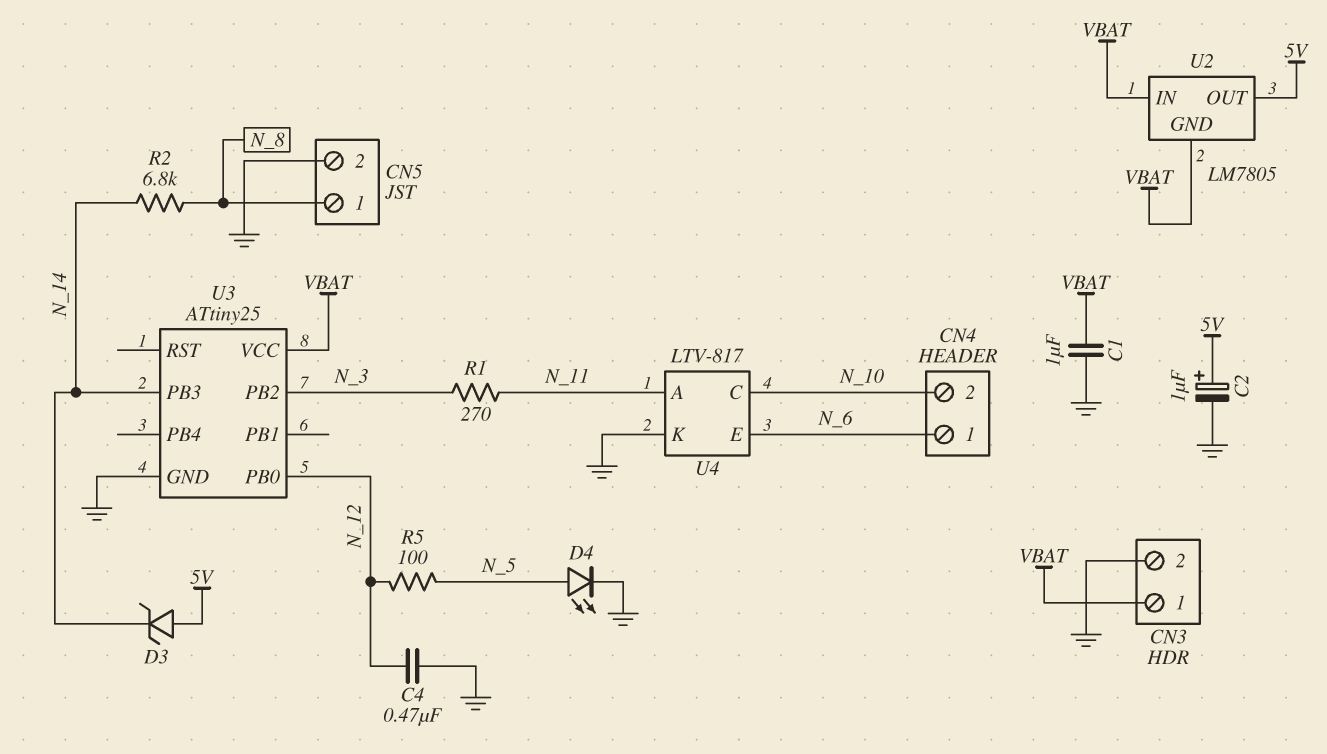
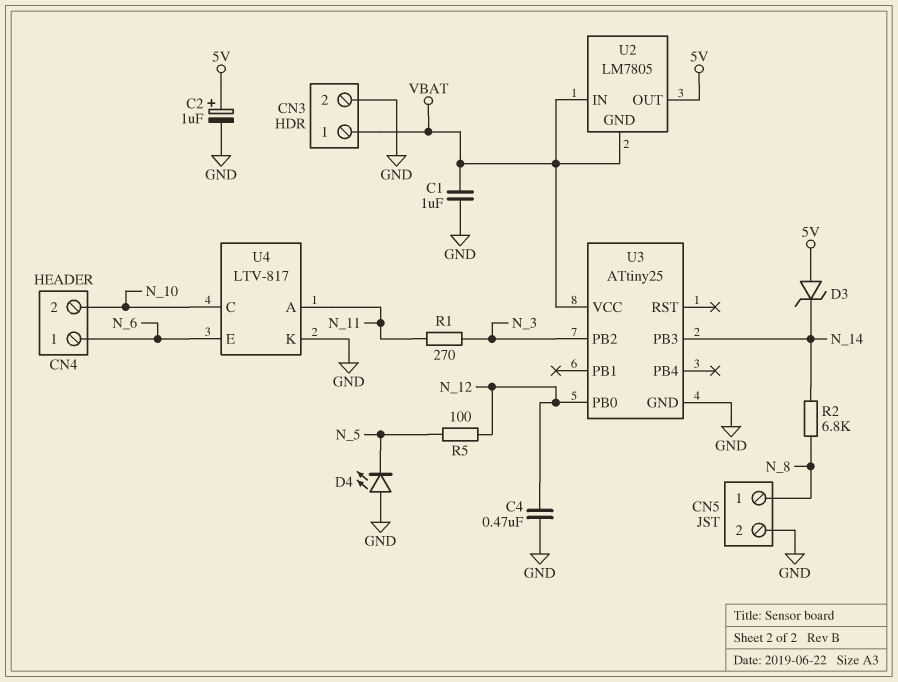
D4: LED (A N_5, K GND) -> LED (A GND, K N_5)

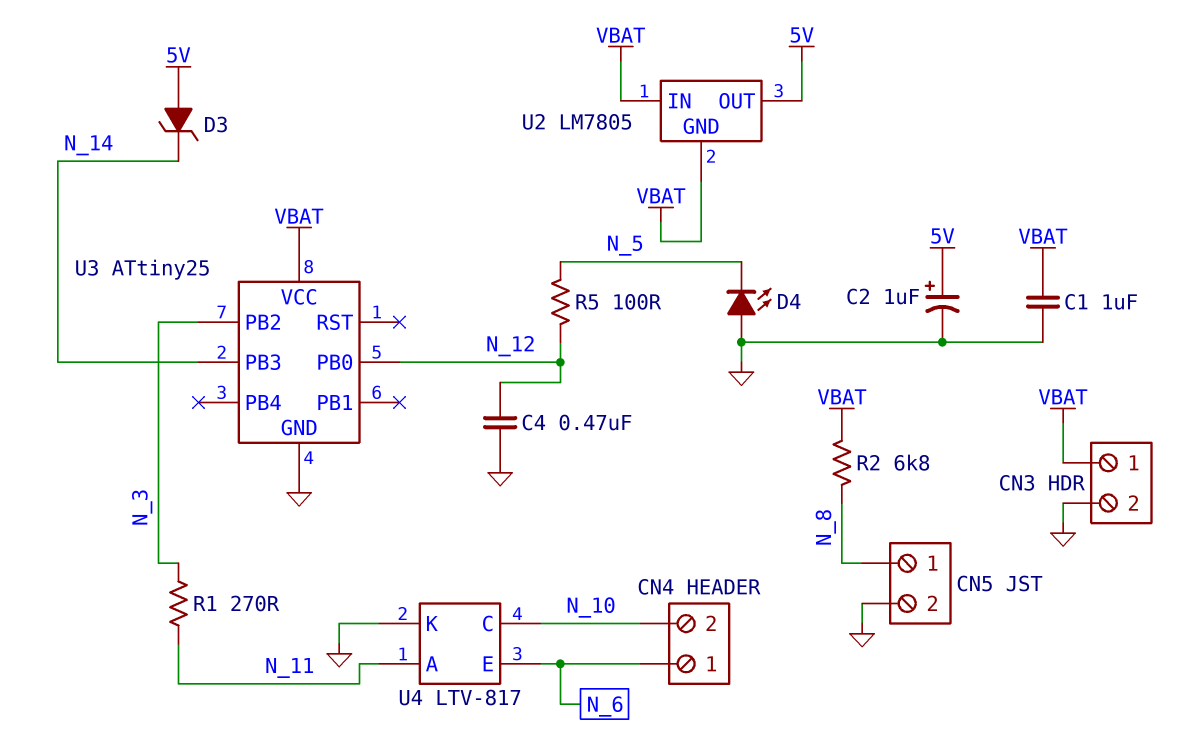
R2: 6.8k (N_8, N_14) -> 6.8k (N_8, VBAT)

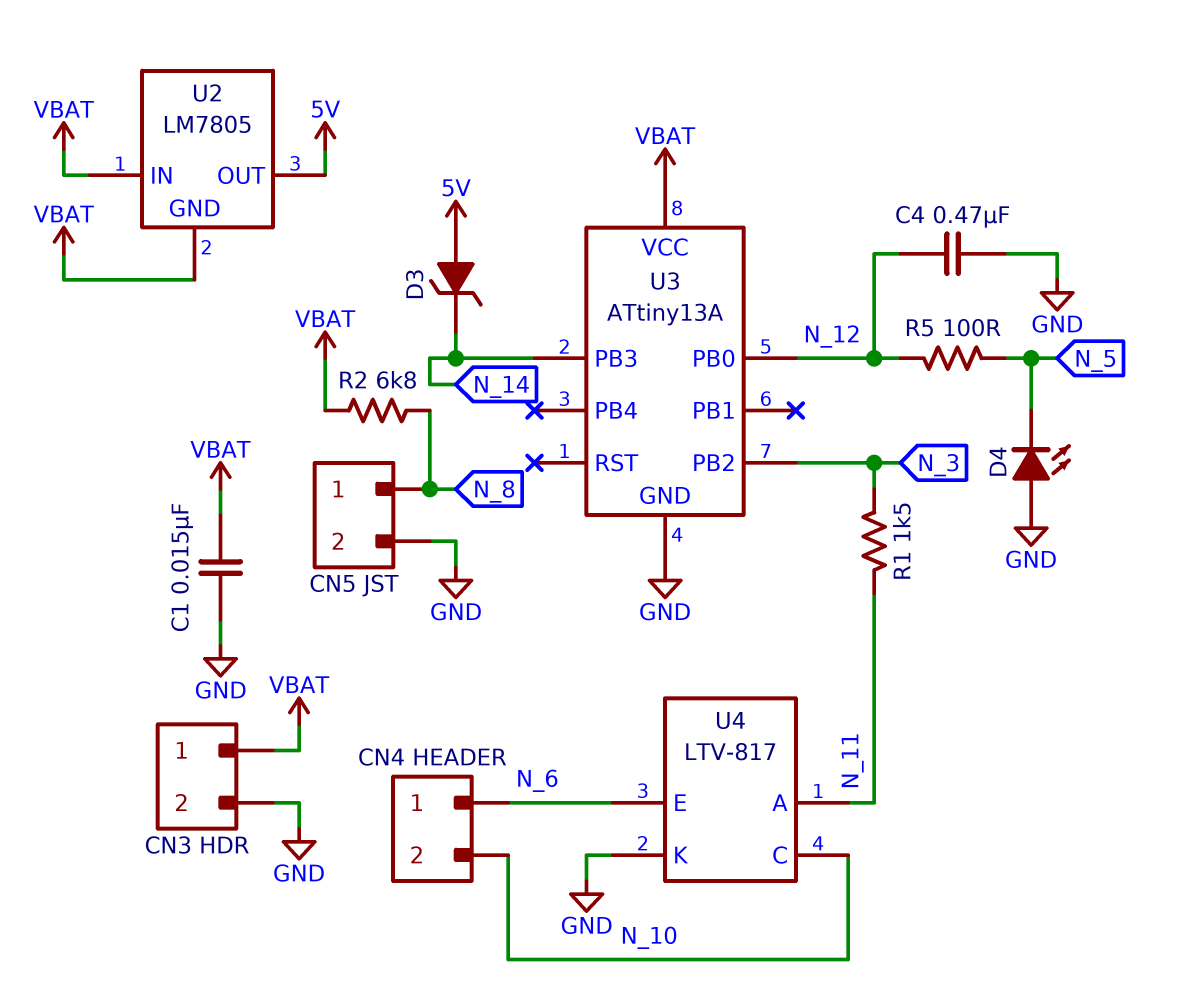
C1: 1uF (GND, VBAT) -> 15nF (GND, VBAT)
C2: 1uF (plus 5V, minus GND) -> none
R1: 270 (N_3, N_11) -> 1.5k (N_3, N_11)
U3: ATtiny25 -> ATtiny13A

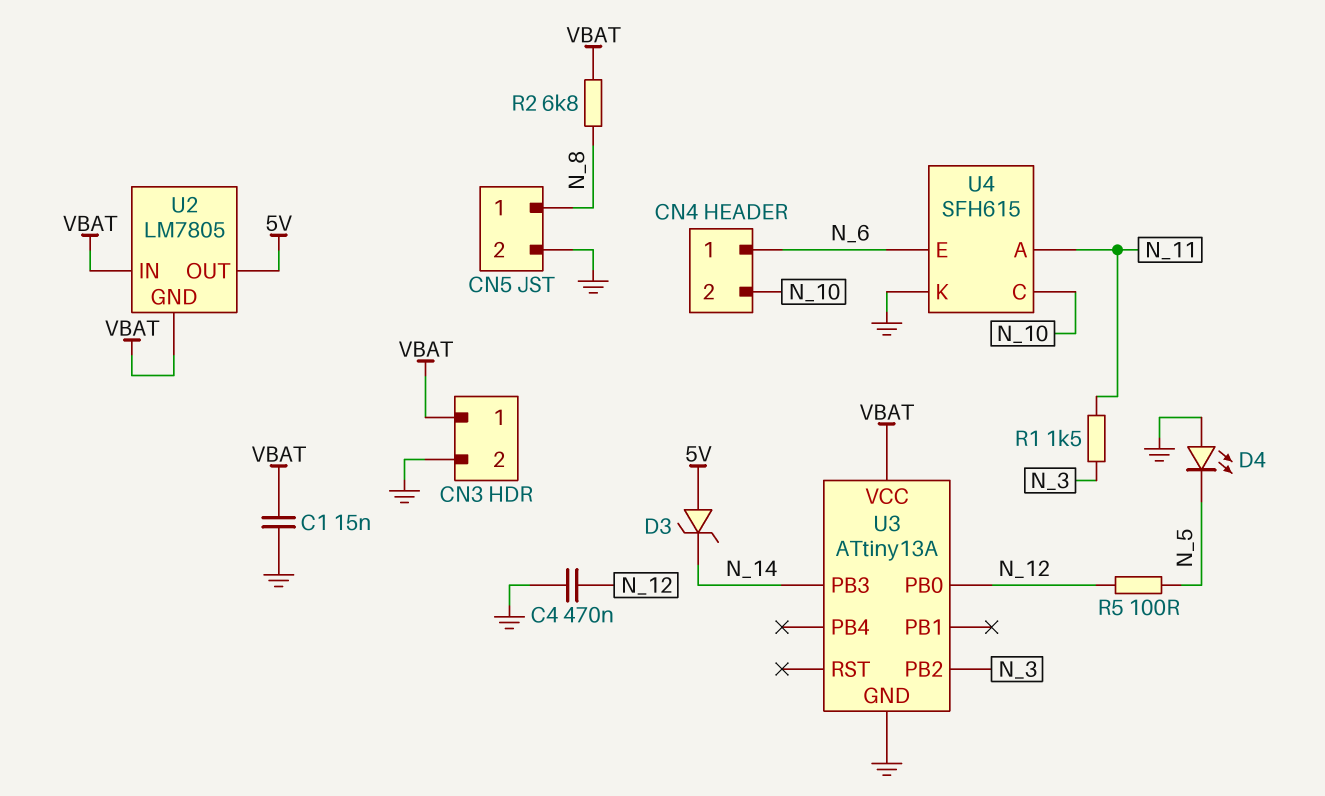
U4: LTV-817 -> SFH615

